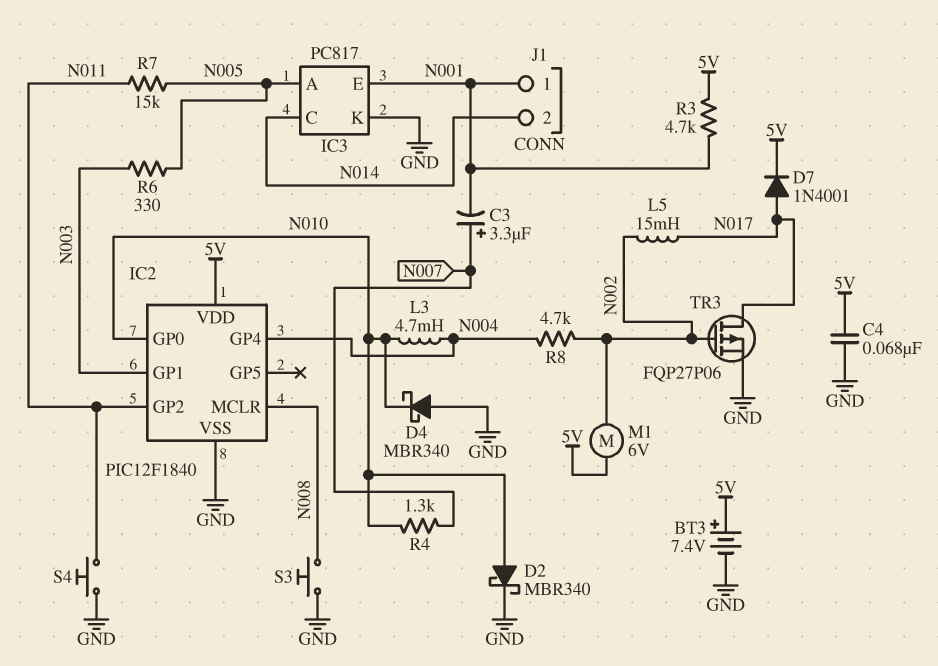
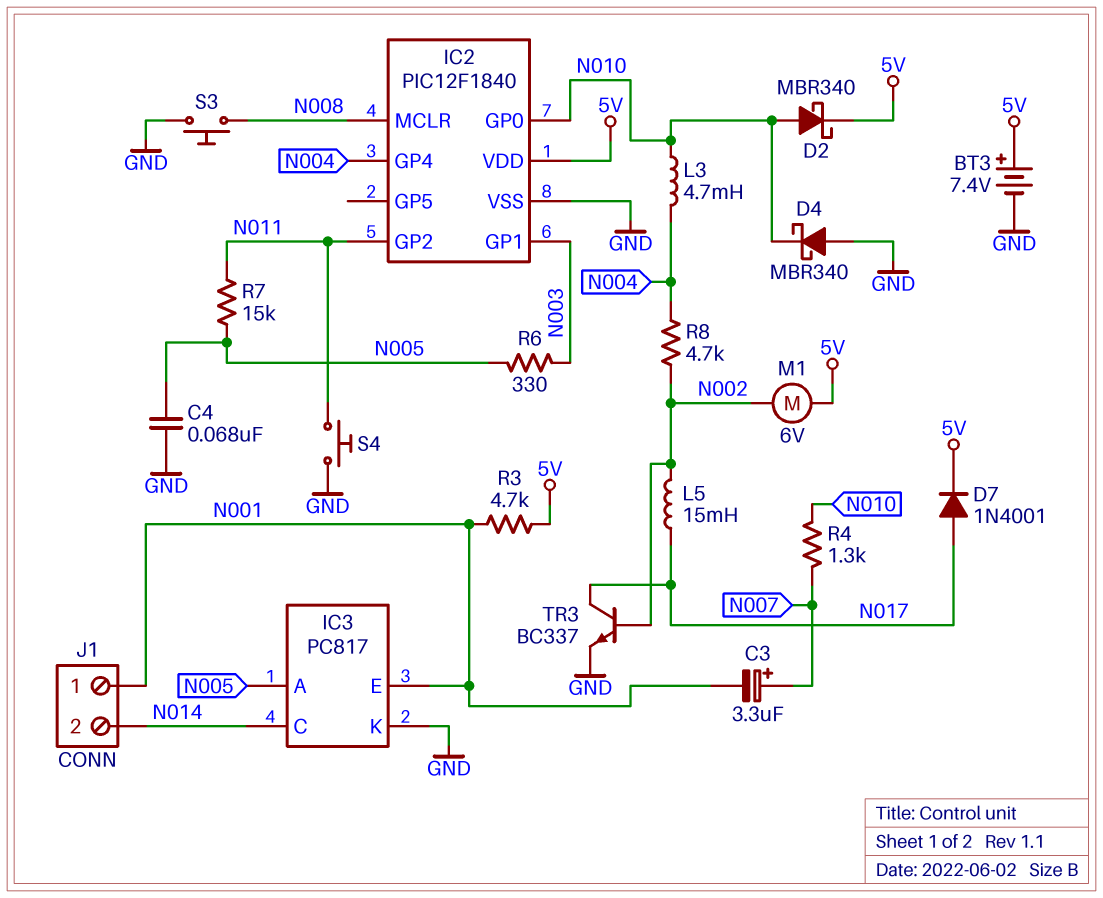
C4: 68nF (5V, GND) -> 68nF (GND, N005)
D2: schottky MBR340 (A N010, K GND) -> schottky MBR340 (A N010, K 5V)
TR3: PMOS FQP27P06 (G N002, D N017, S GND) -> NPN BC337 (B N002, C N017, E GND)

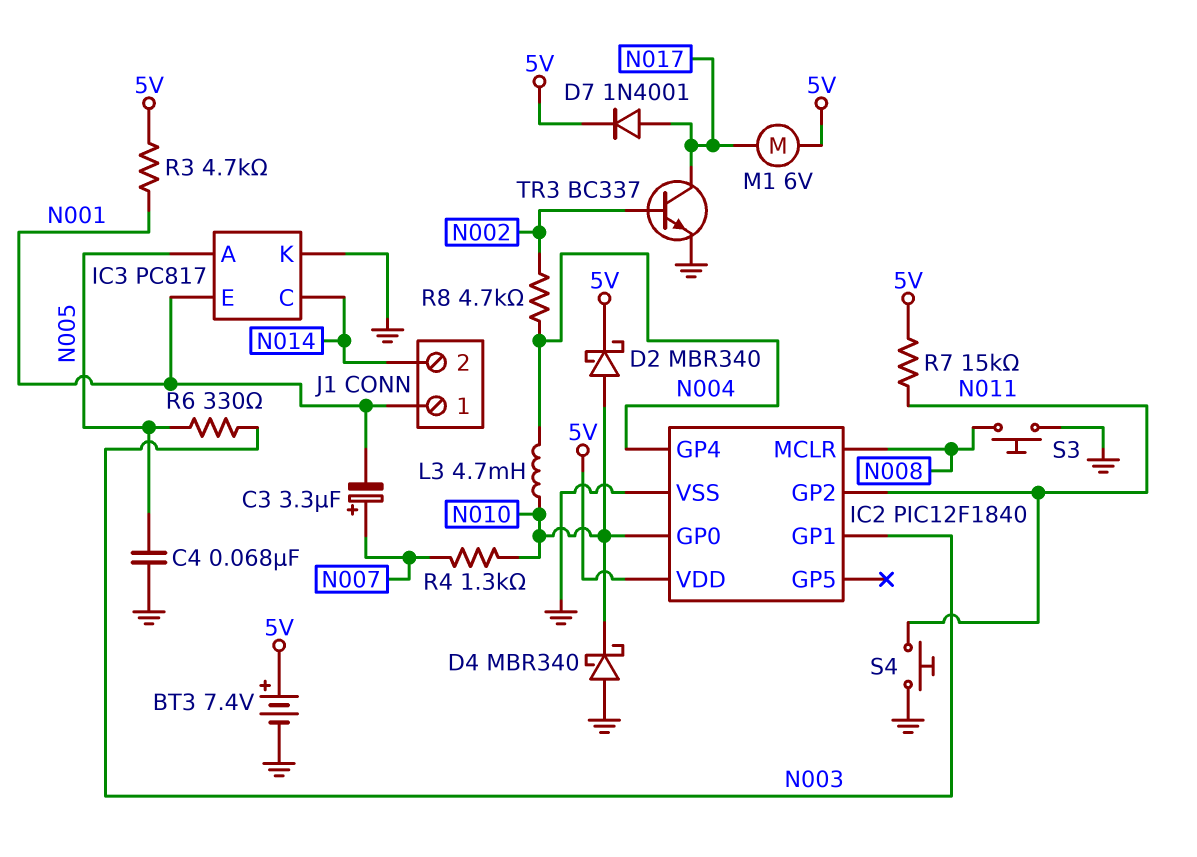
L5: 15mH (N002, N017) -> none
M1: motor 6V (5V, N002) -> motor 6V (5V, N017)
R7: 15k (N005, N011) -> 15k (5V, N011)

